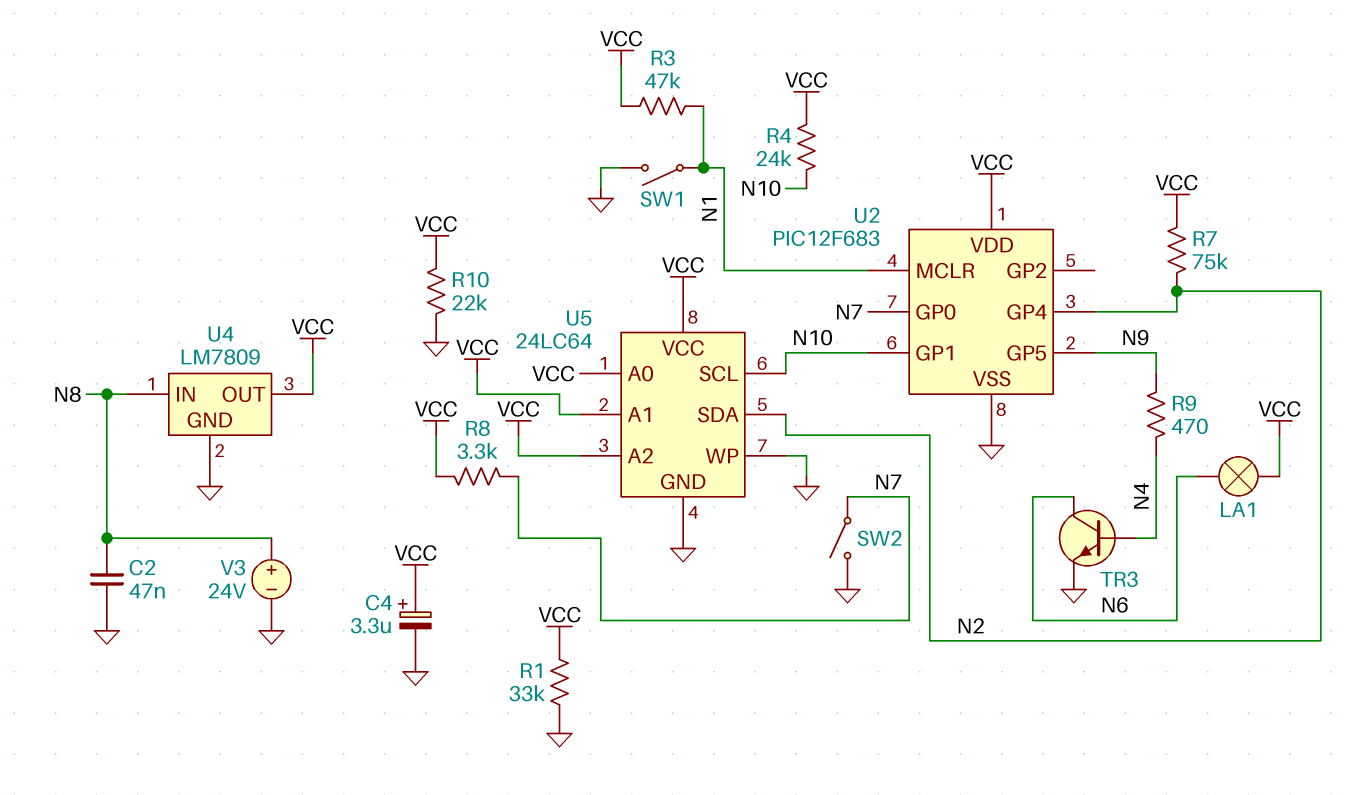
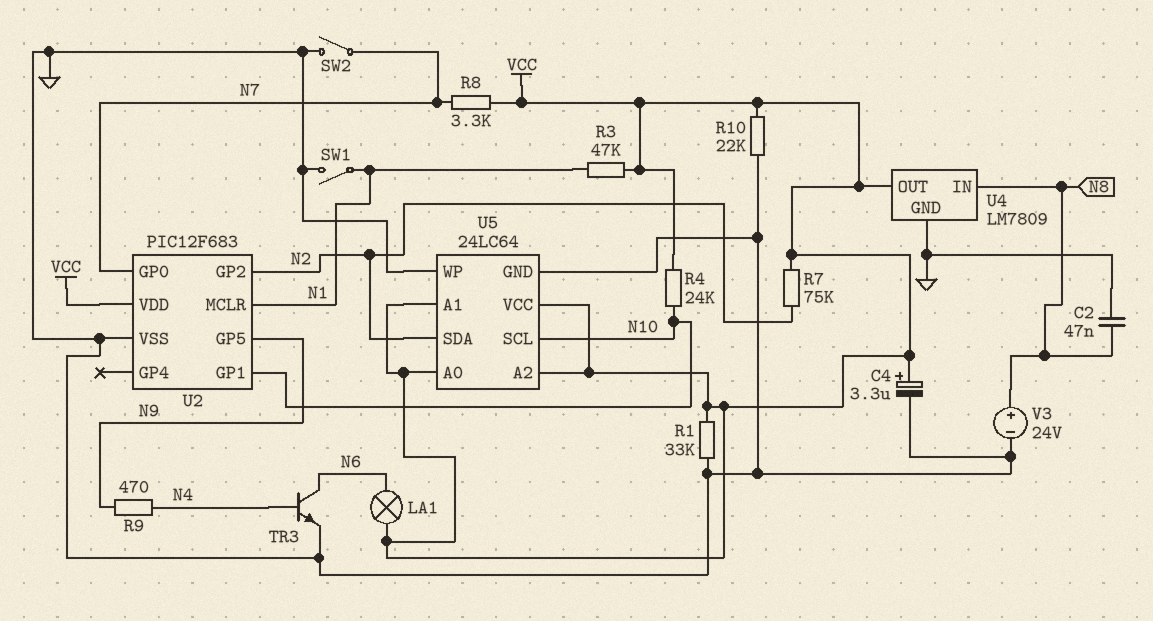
U2 pin GP2: none -> N2
U2 pin GP4: N2 -> none

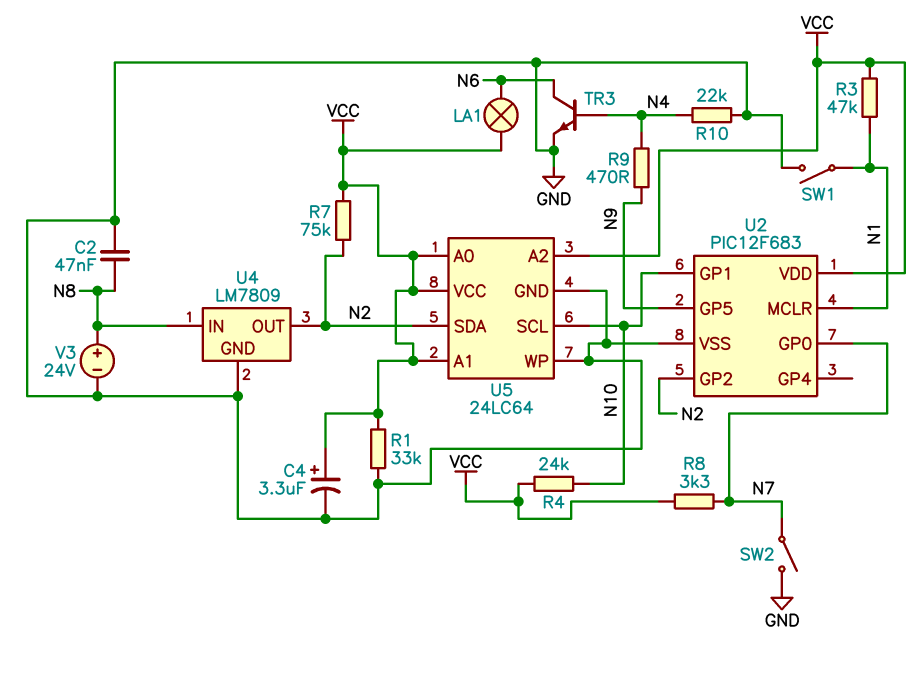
R10: 22k (GND, VCC) -> 22k (GND, N4)
U4 pin OUT: VCC -> N2

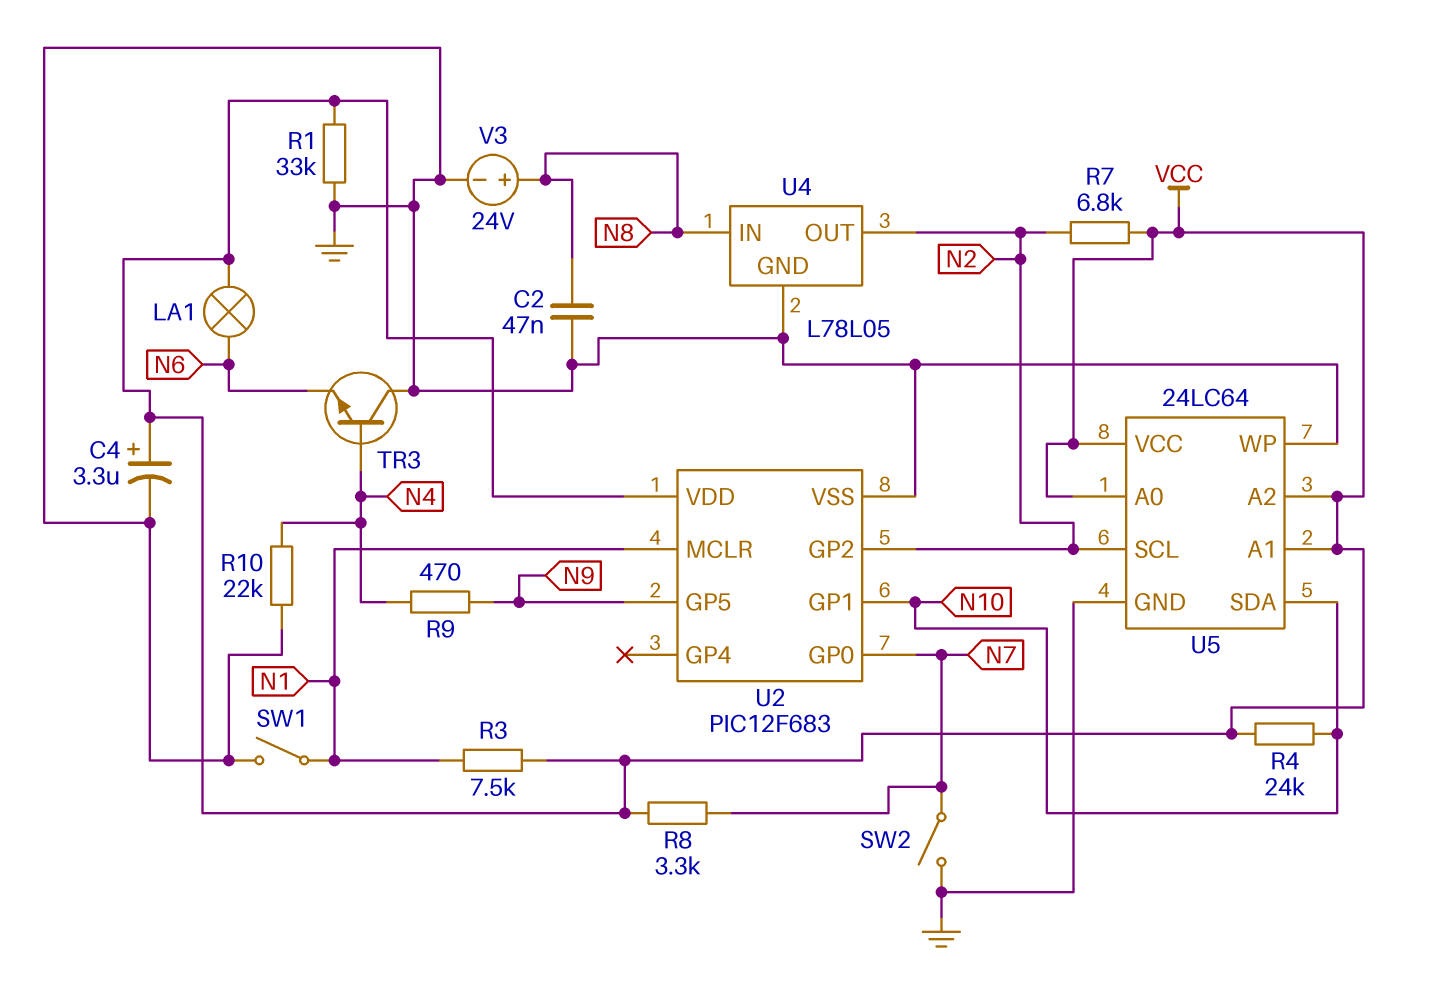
R3: 47k (N1, VCC) -> 7.5k (N1, VCC)
R7: 75k (N2, VCC) -> 6.8k (N2, VCC)
TR3: NPN (B N4, C N6, E GND) -> NPN (B N4, C GND, E N6)
U4: LM7809 -> L78L05
U5 pin SCL: N10 -> N2
U5 pin SDA: N2 -> N10

